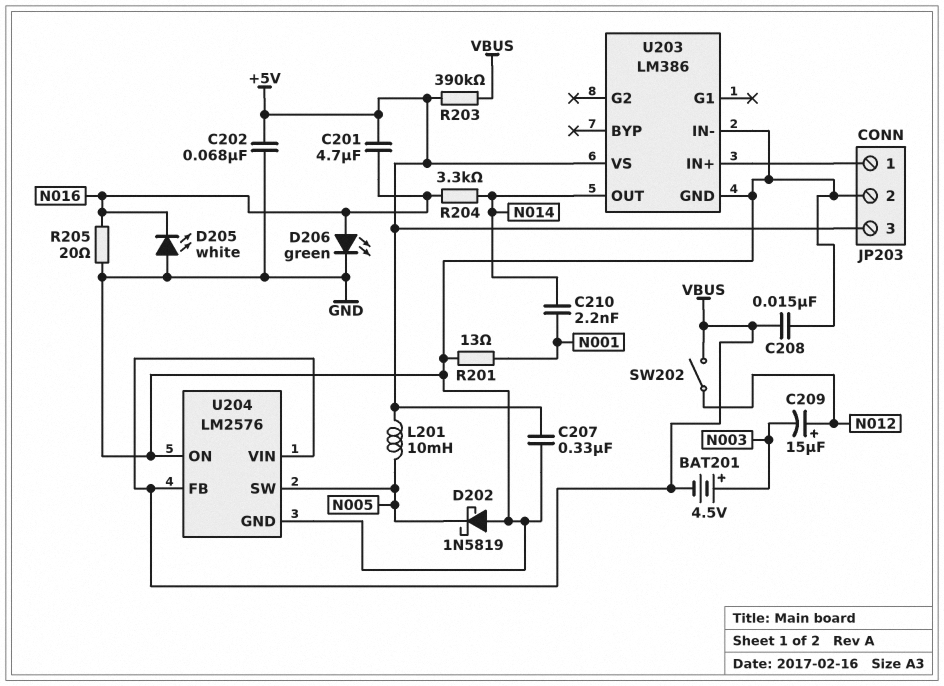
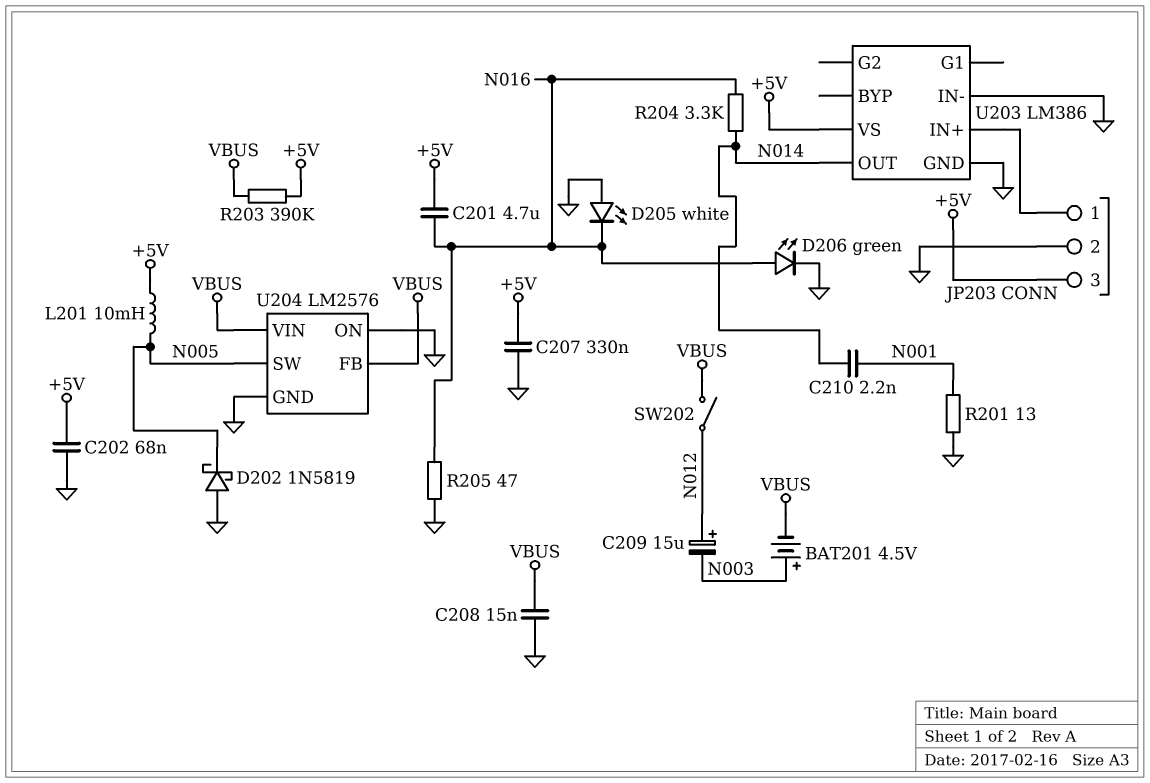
R205: 20 (GND, N016) -> 47 (GND, N016)

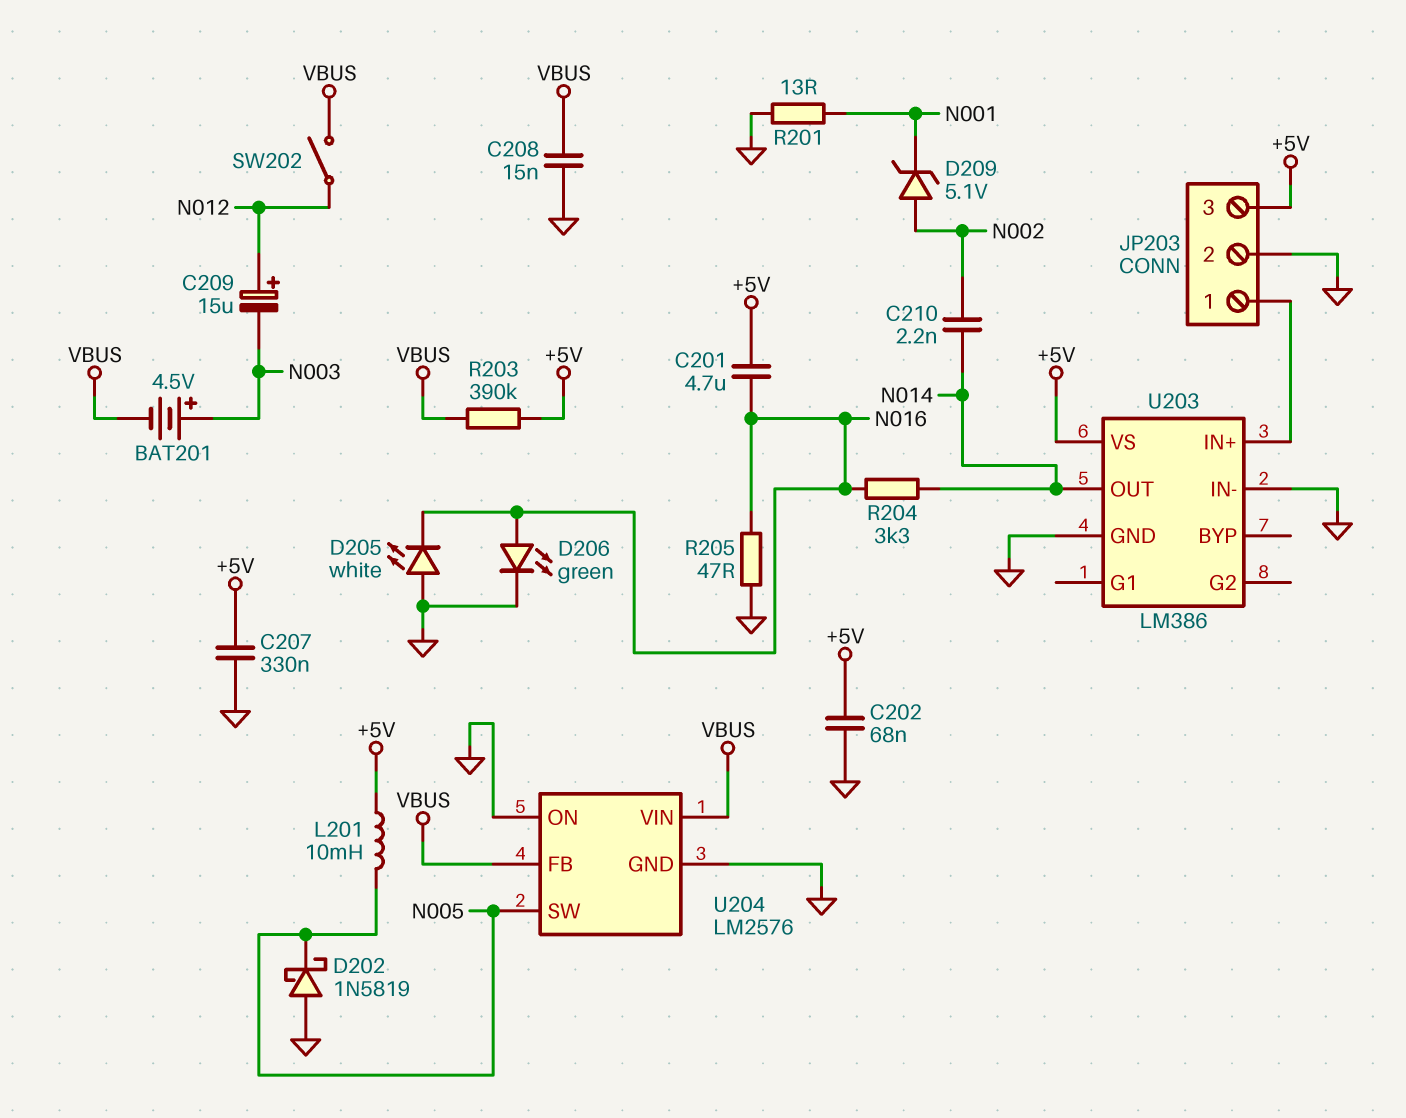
C210: 2.2nF (N001, N014) -> 2.2nF (N002, N014)
D209: none -> zener 5.1V (A N002, K N001)

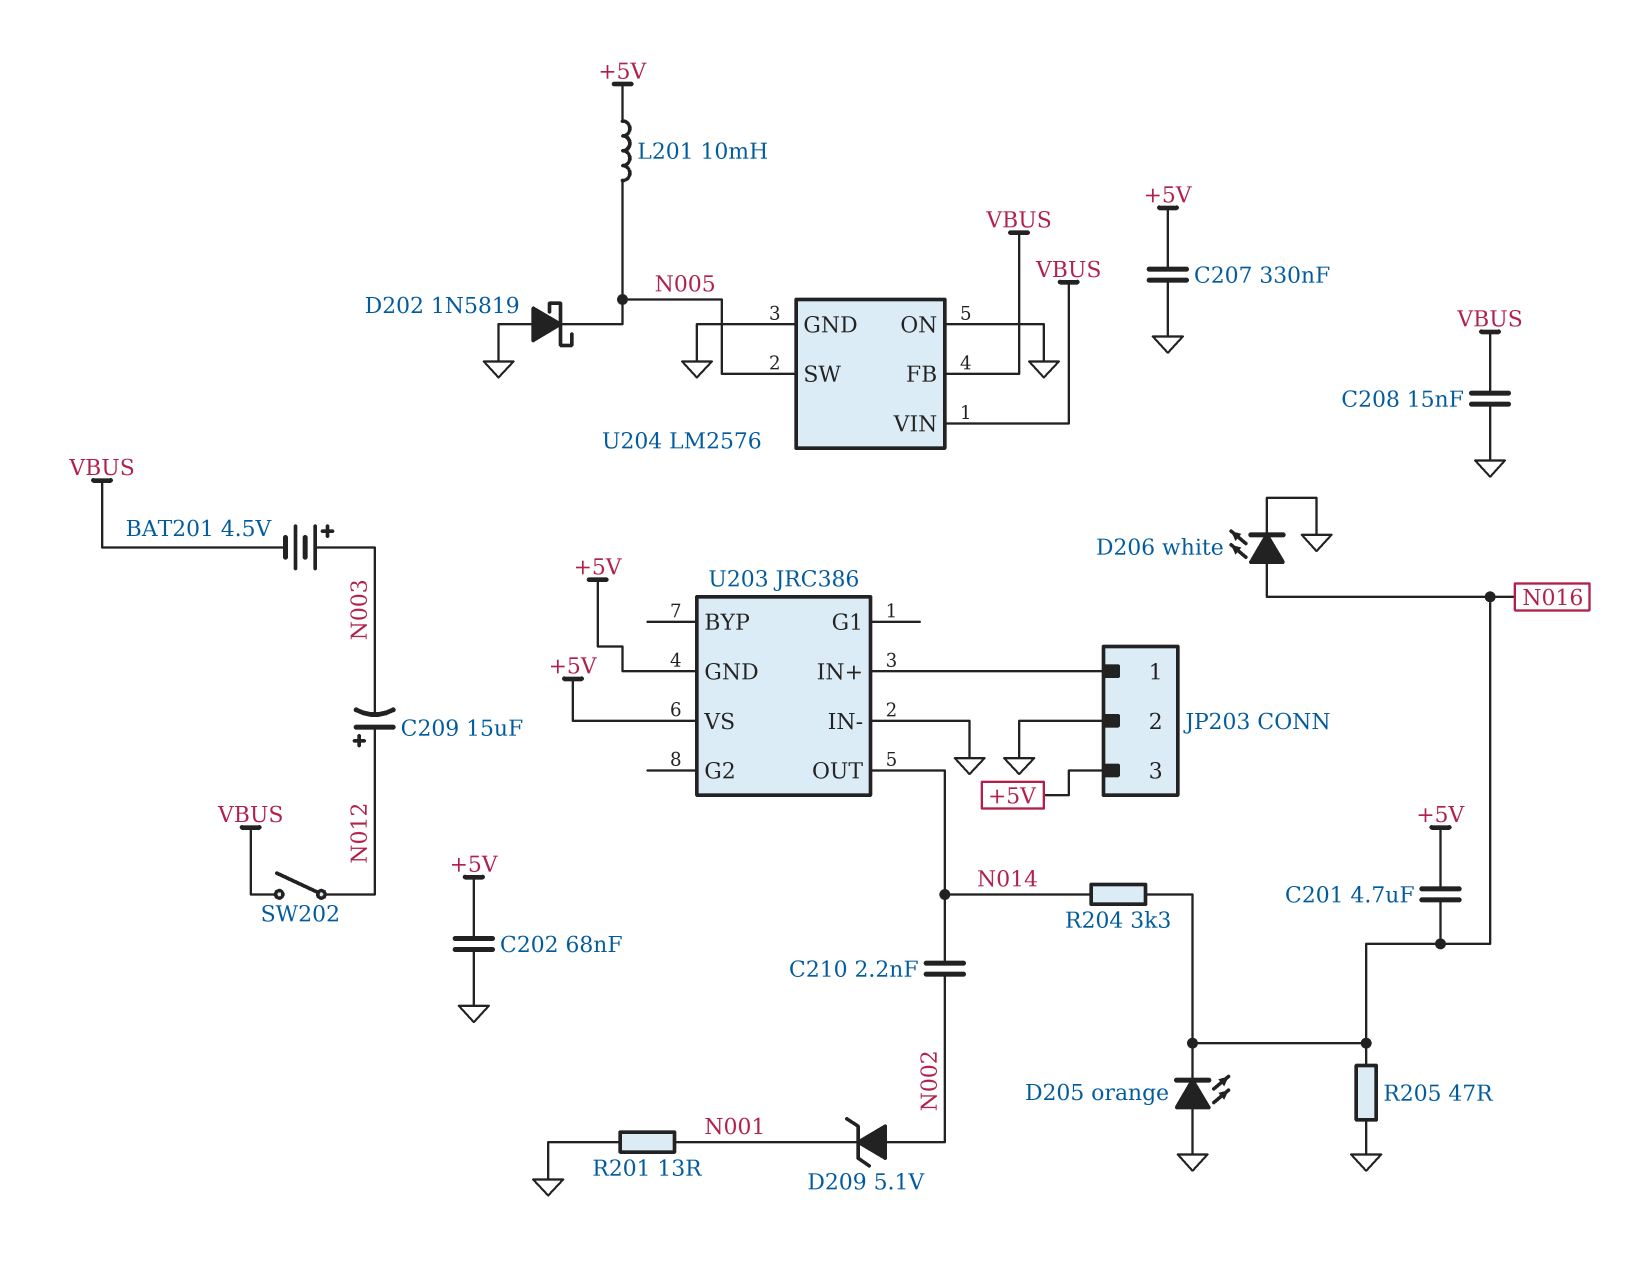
D205: LED white (A GND, K N016) -> LED orange (A GND, K N016)
D206: LED green (A N016, K GND) -> LED white (A N016, K GND)
R203: 390k (+5V, VBUS) -> none
U203: LM386 -> JRC386
U203 pin GND: GND -> +5V

